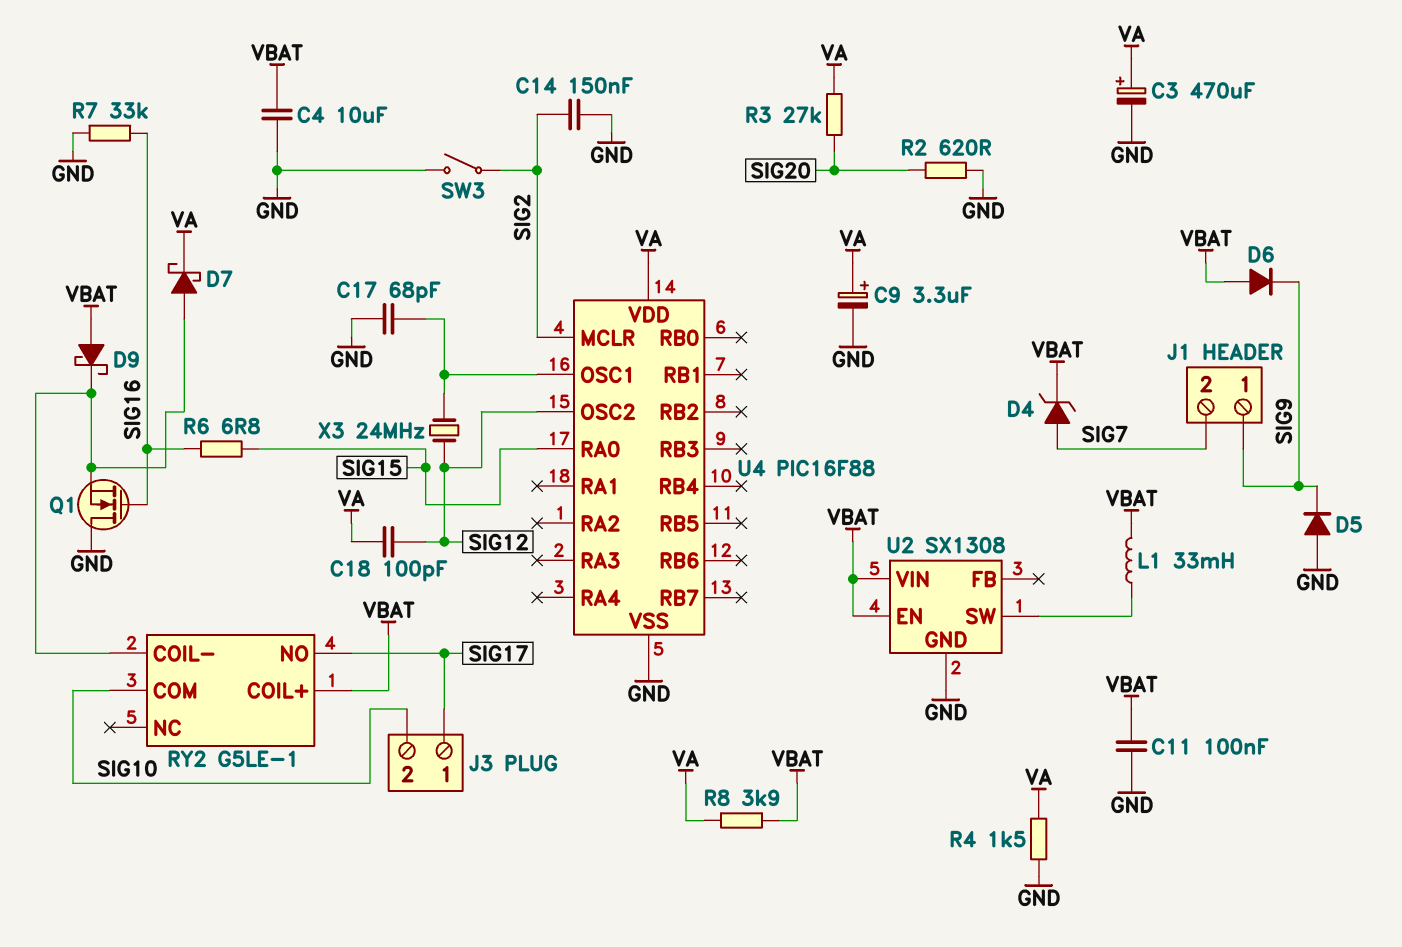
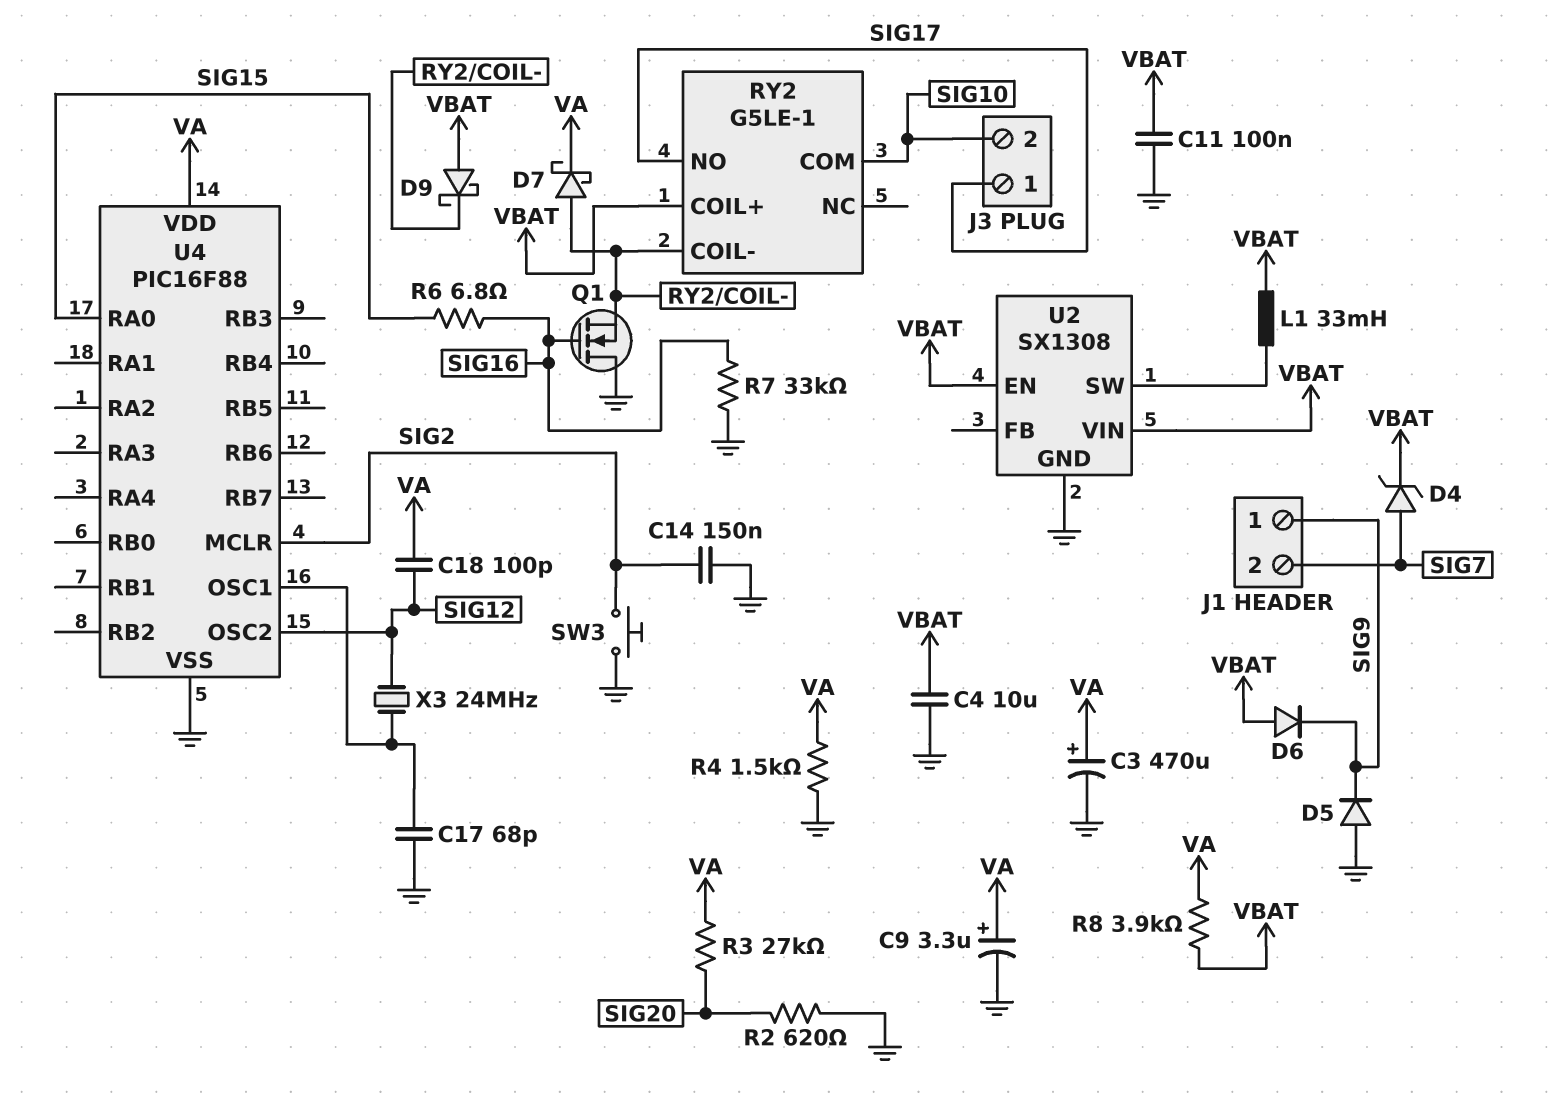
SW3: switch (GND, SIG2) -> button (GND, SIG2)

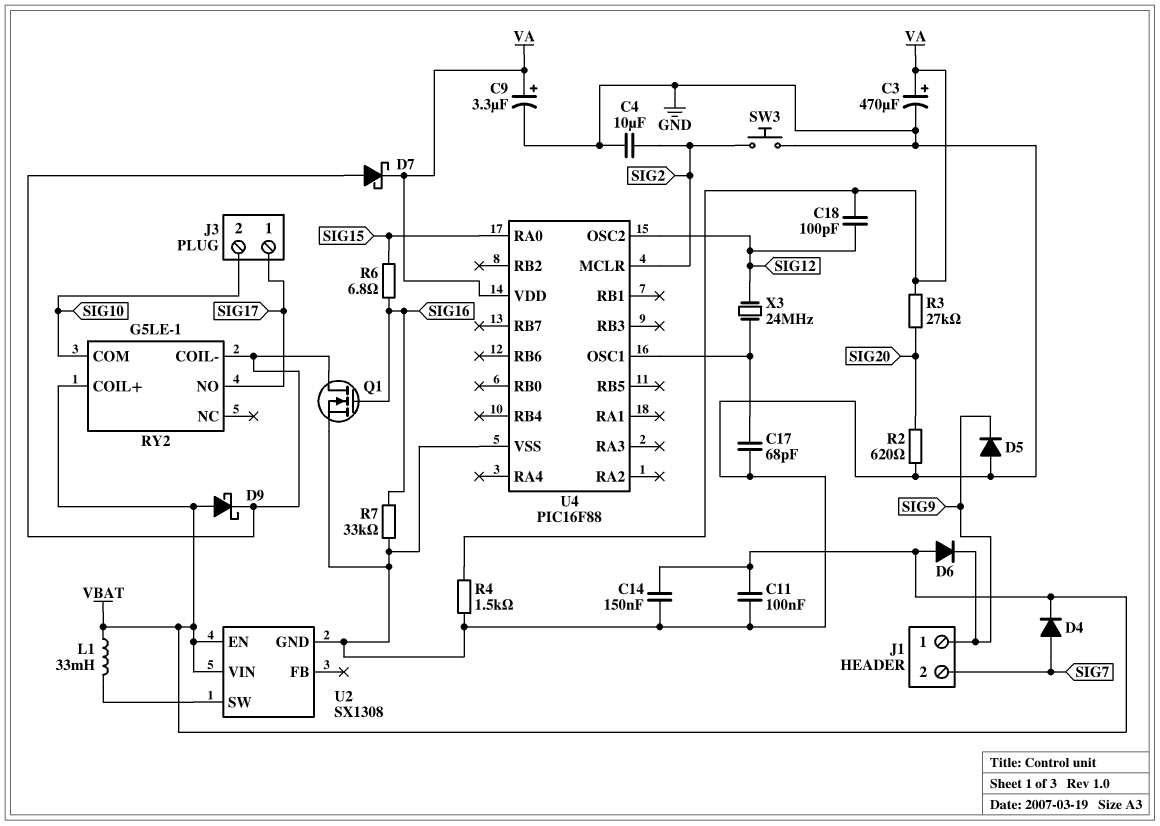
C4: 10uF (GND, VBAT) -> 10uF (GND, SIG2)
C14: 150nF (GND, SIG2) -> 150nF (GND, VBAT)
D4: zener (A SIG7, K VBAT) -> diode (A SIG7, K VBAT)
Q1: NMOS (G SIG16, D GND, S RY2/COIL-) -> NMOS (G SIG16, D RY2/COIL-, S GND)
R8: 3.9k (VA, VBAT) -> none

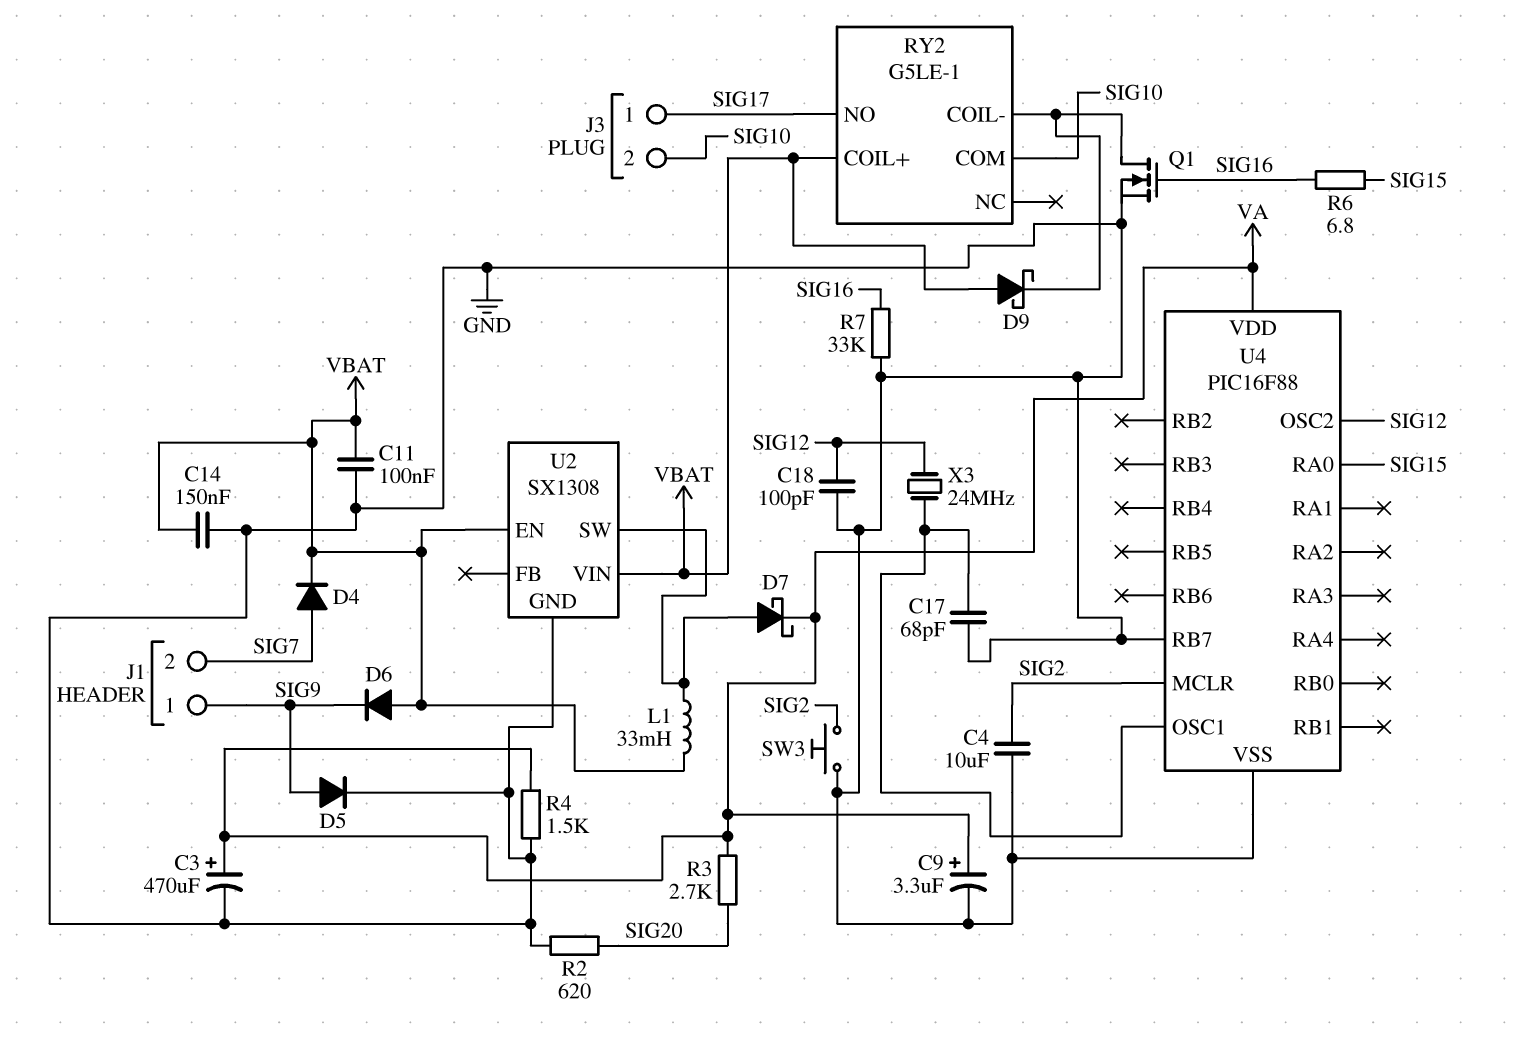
C18: 100pF (SIG12, VA) -> 100pF (GND, SIG12)
D5: diode (A GND, K SIG9) -> diode (A SIG9, K GND)
D7: schottky (A RY2/COIL-, K VA) -> schottky (A U2/SW, K VA)
R3: 27k (SIG20, VA) -> 2.7k (SIG20, VA)
U4 pin RB7: none -> GND

